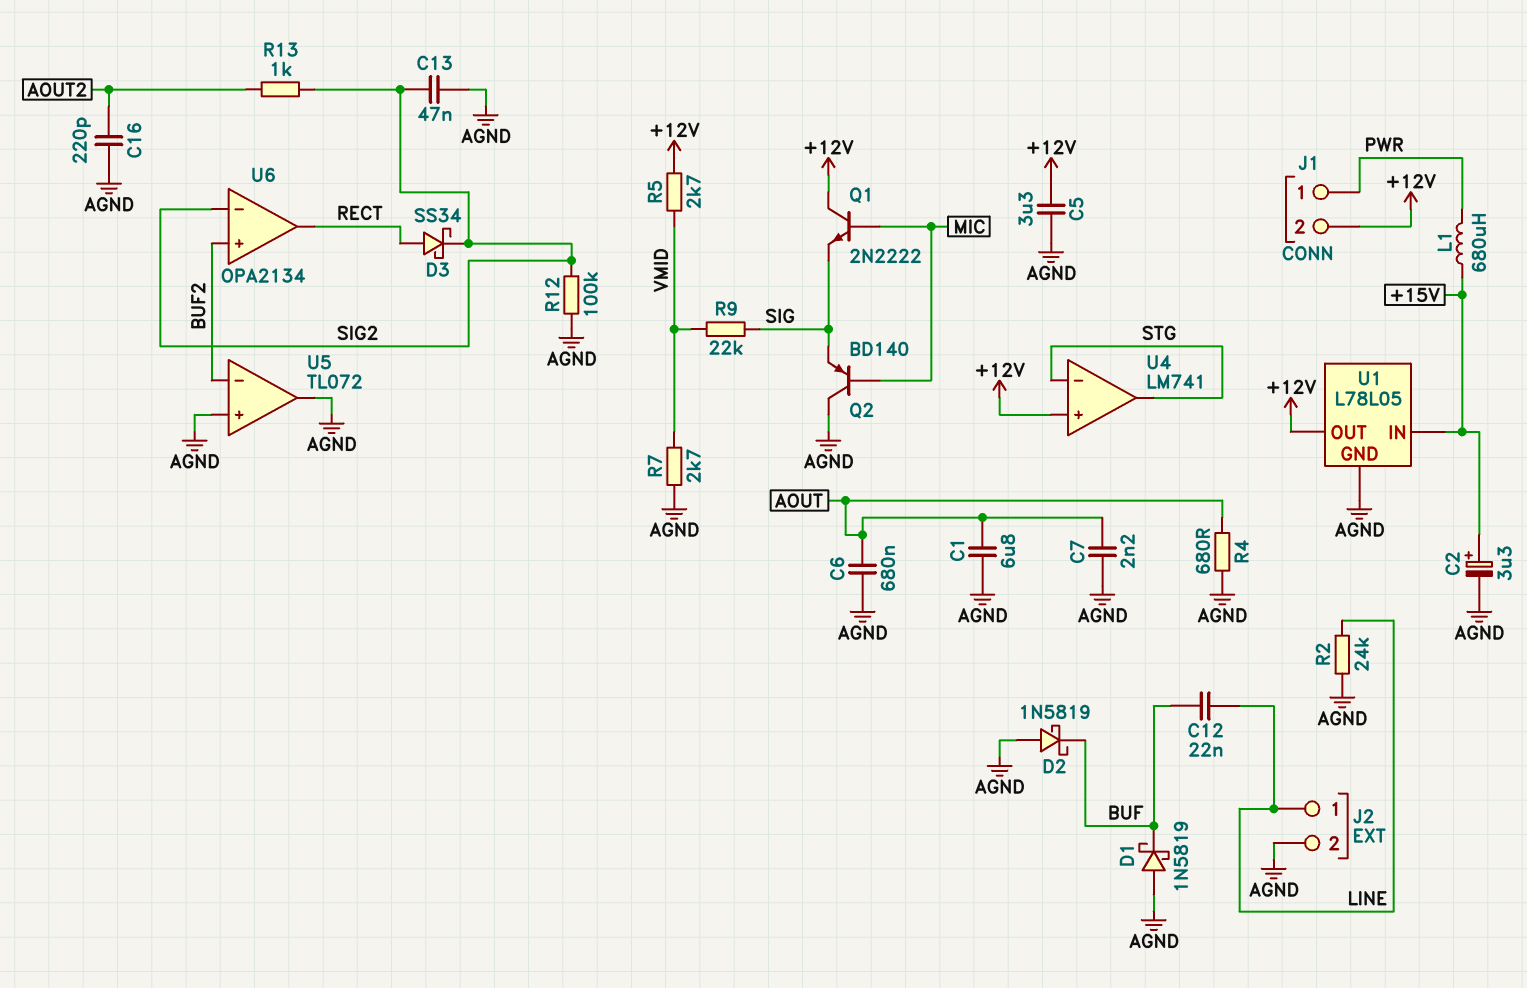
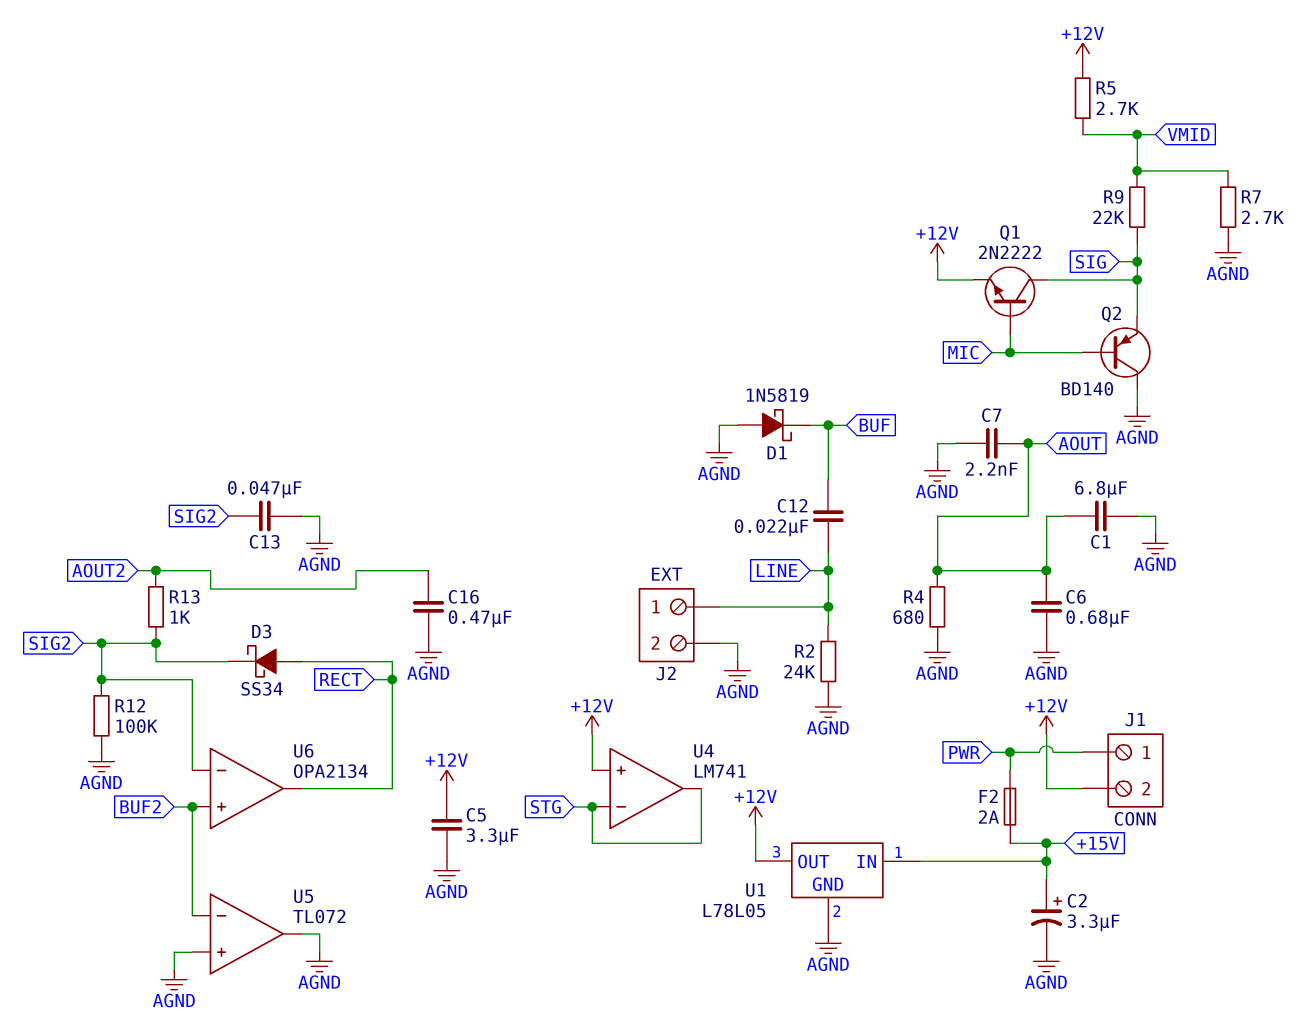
C16: 220pF (AGND, AOUT2) -> 470nF (AGND, AOUT2)
D2: schottky 1N5819 (A AGND, K BUF) -> none
F2: none -> 2A (+15V, PWR)
L1: 680uH (+15V, PWR) -> none
Q1: NPN 2N2222 (B MIC, C +12V, E SIG) -> NPN 2N2222 (B MIC, C SIG, E +12V)

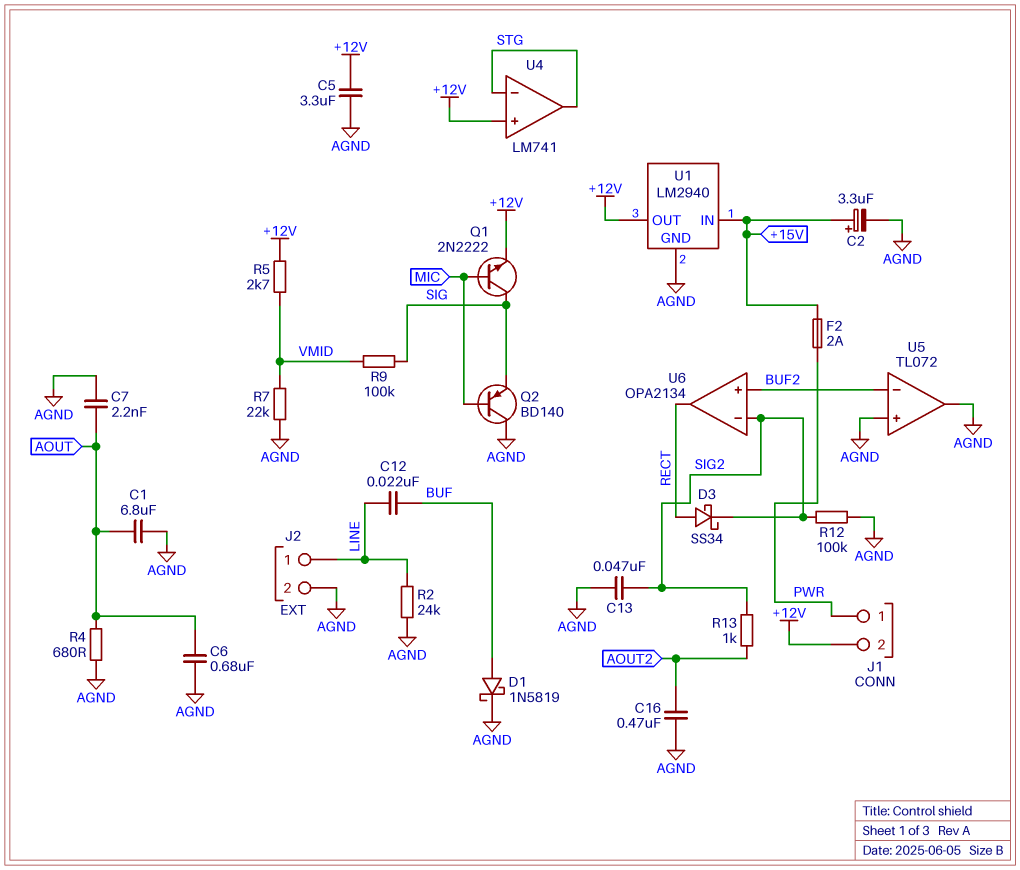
D1: schottky 1N5819 (A AGND, K BUF) -> schottky 1N5819 (A BUF, K AGND)
R7: 2.7k (AGND, VMID) -> 22k (AGND, VMID)
R9: 22k (SIG, VMID) -> 100k (SIG, VMID)
U1: L78L05 -> LM2940

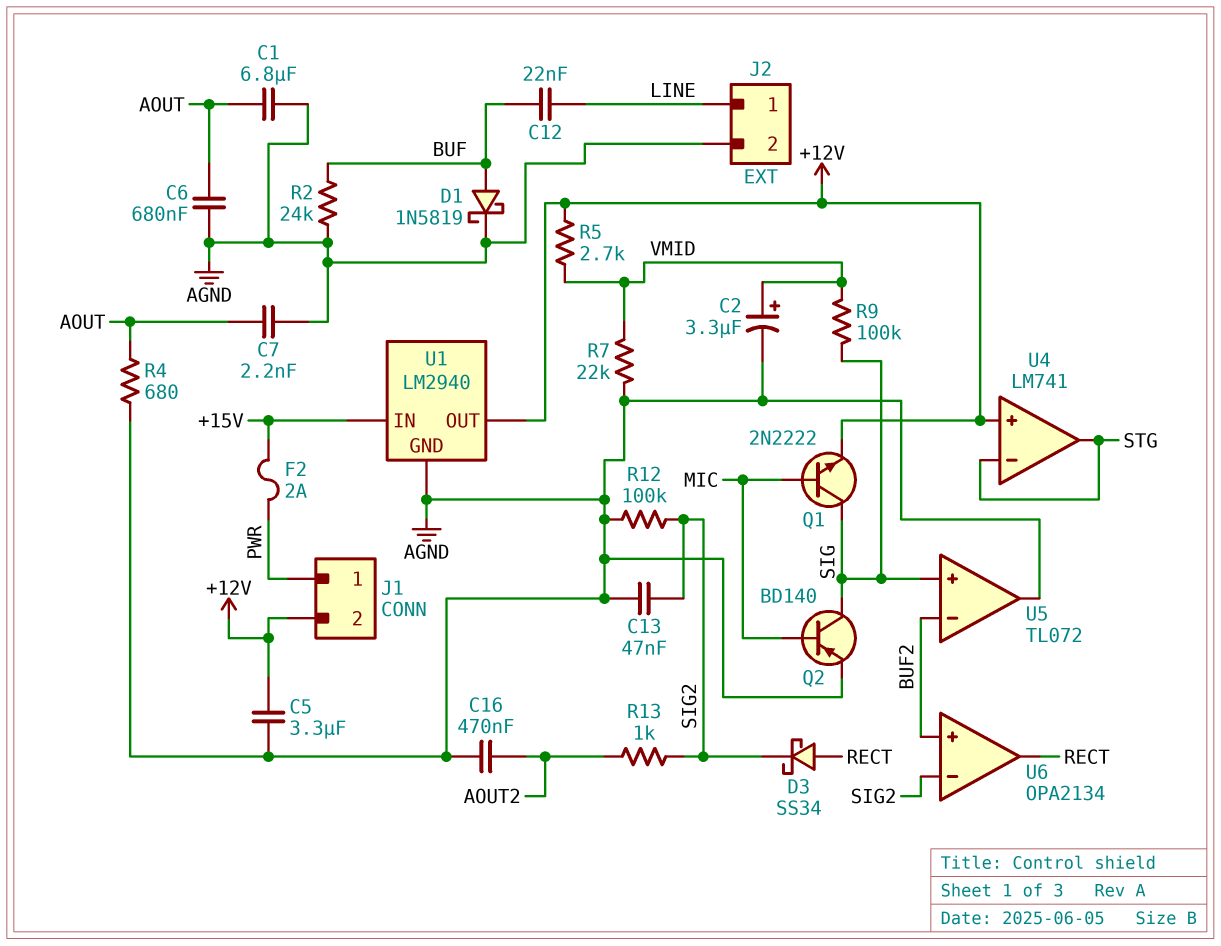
C2: 3.3uF (plus +15V, minus AGND) -> 3.3uF (plus VMID, minus AGND)
Q2: PNP BD140 (B MIC, C AGND, E SIG) -> PNP BD140 (B MIC, C SIG, E AGND)
R2: 24k (AGND, LINE) -> 24k (AGND, BUF)
U5 pin in+: AGND -> SIG

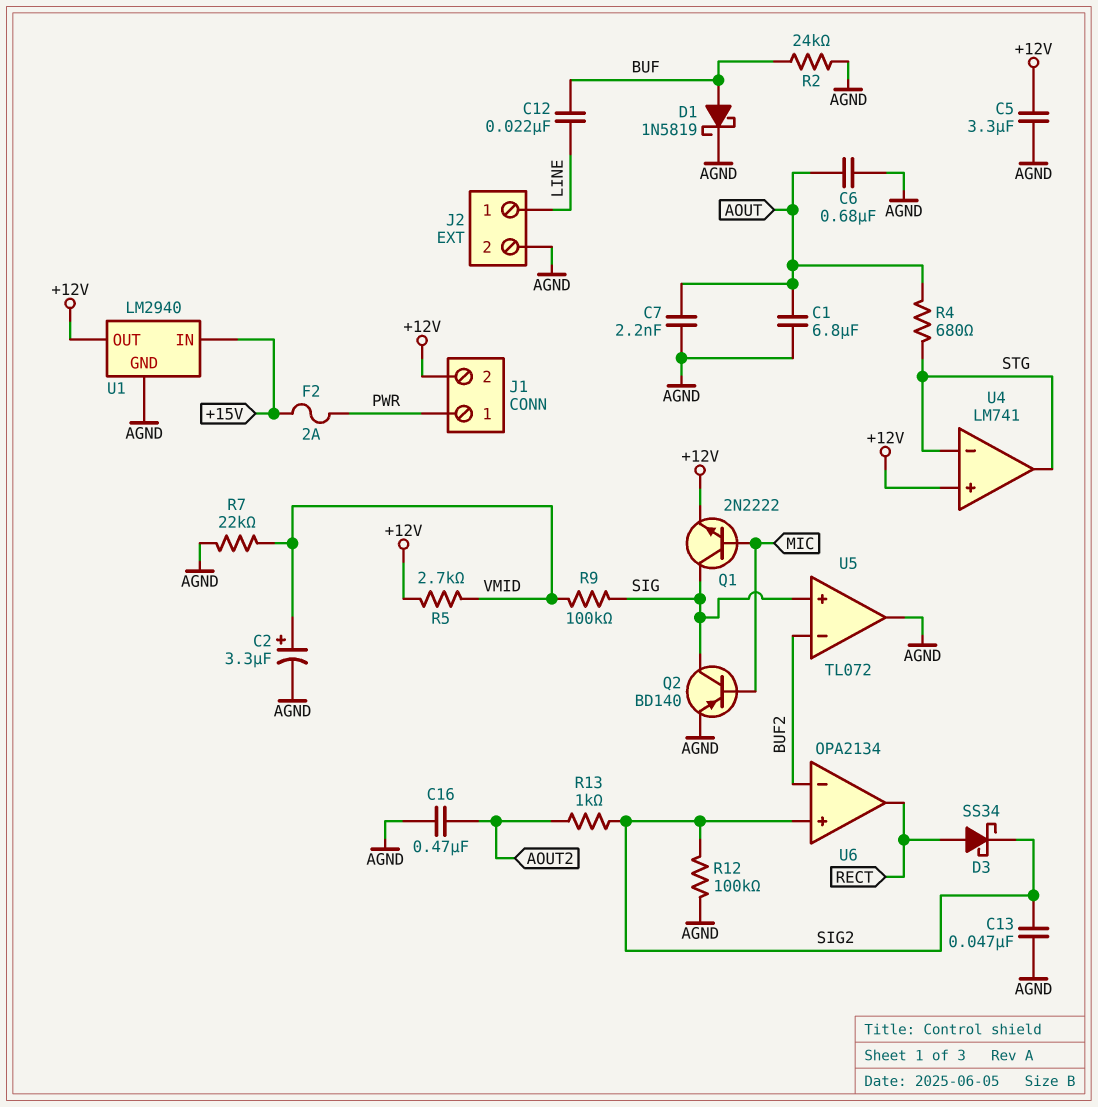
R4: 680 (AGND, AOUT) -> 680 (AOUT, STG)
U6 pin in+: BUF2 -> SIG2
U6 pin in-: SIG2 -> BUF2

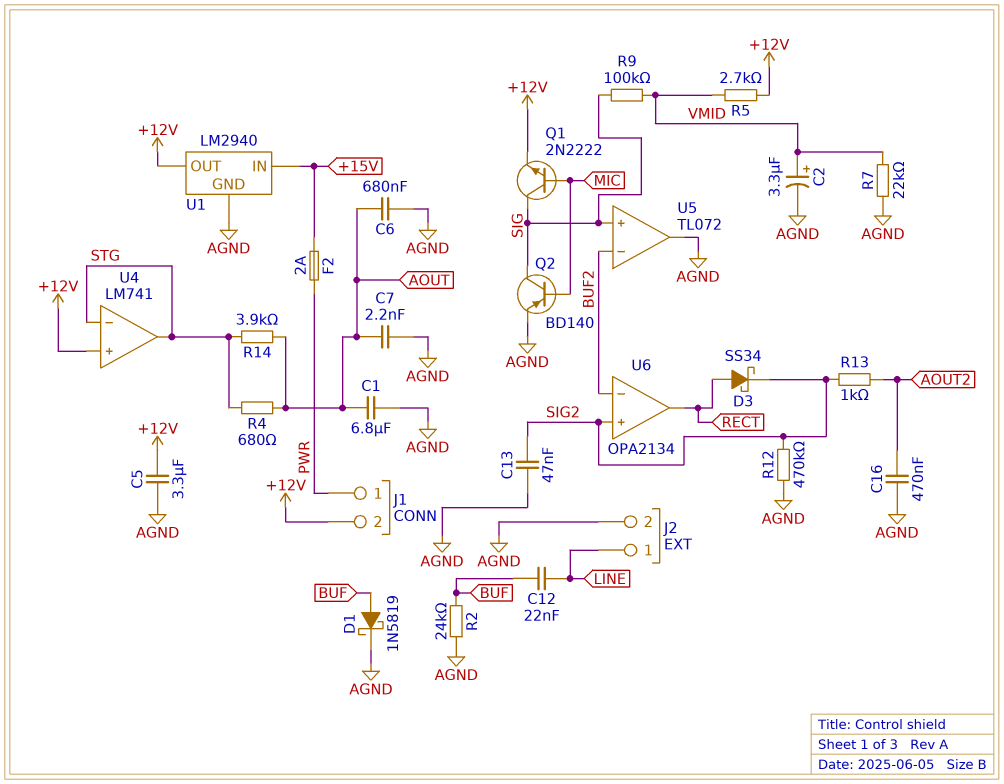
R12: 100k (AGND, SIG2) -> 470k (AGND, SIG2)
R14: none -> 3.9k (AOUT, STG)

